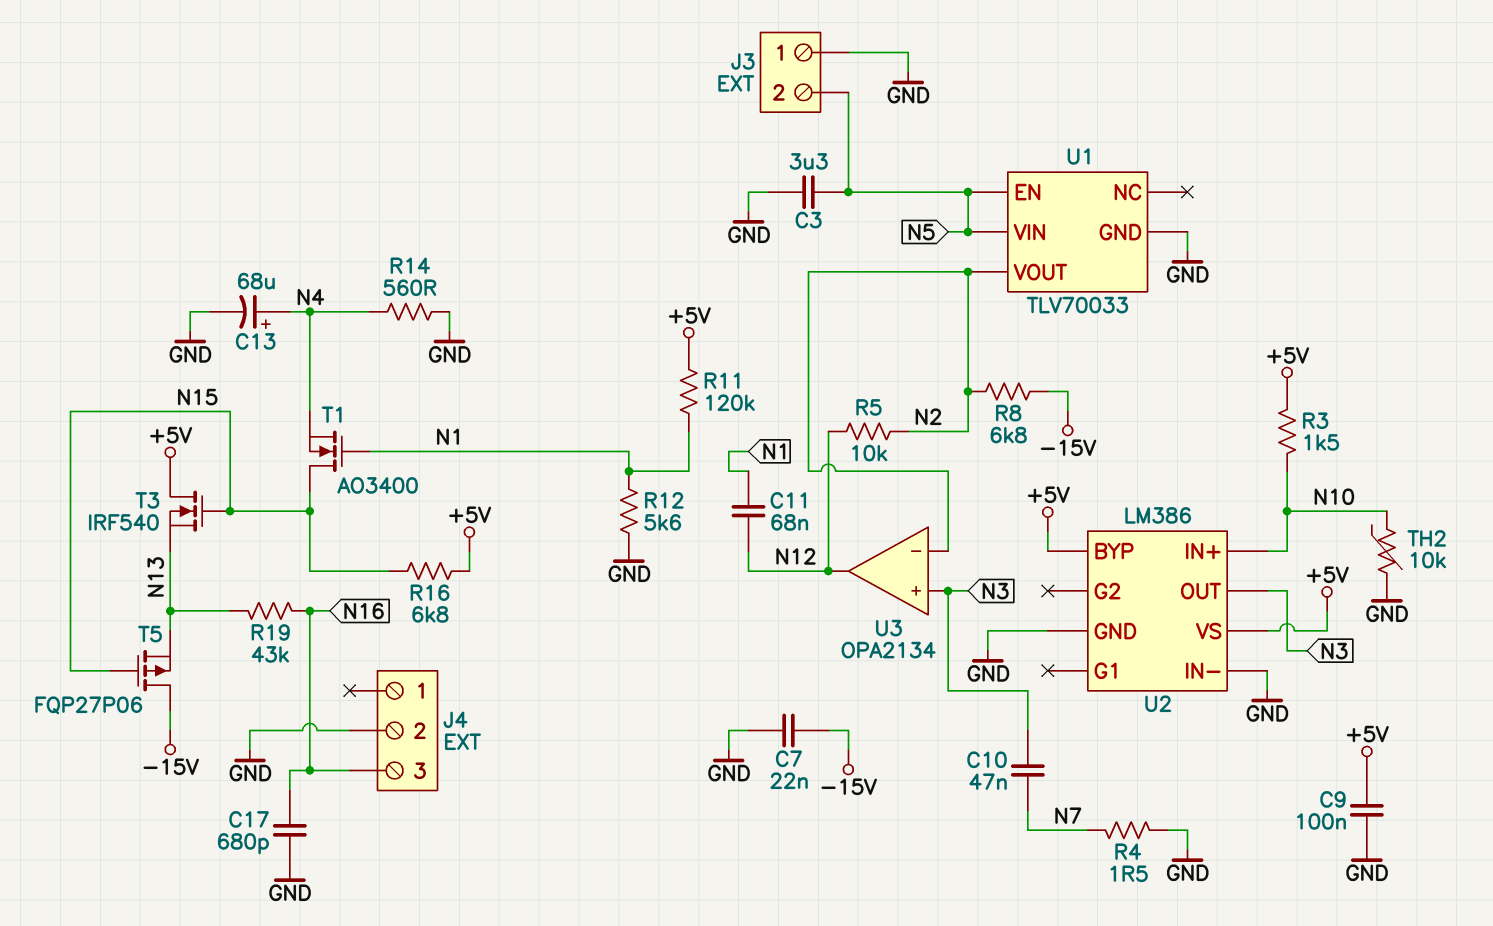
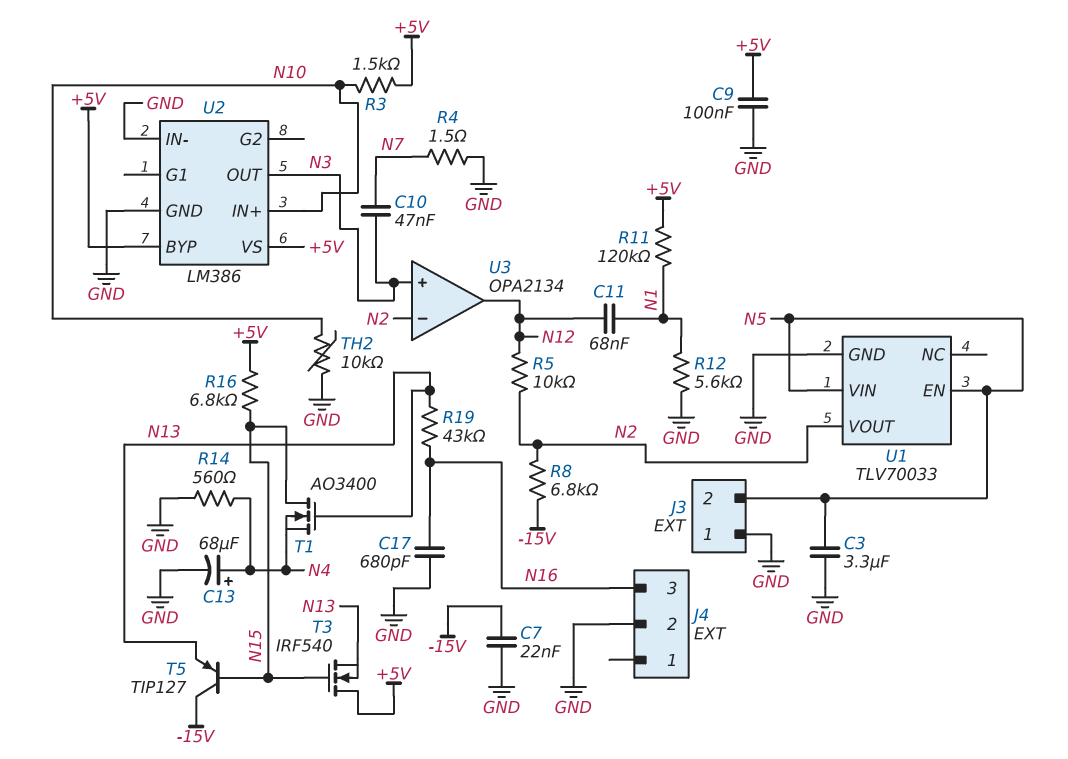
T1: NMOS AO3400 (G N1, D N15, S N4) -> NMOS AO3400 (G N13, D N15, S N4)
T5: PMOS FQP27P06 (G N15, D -15V, S N13) -> PNP TIP127 (B N15, C -15V, E N13)

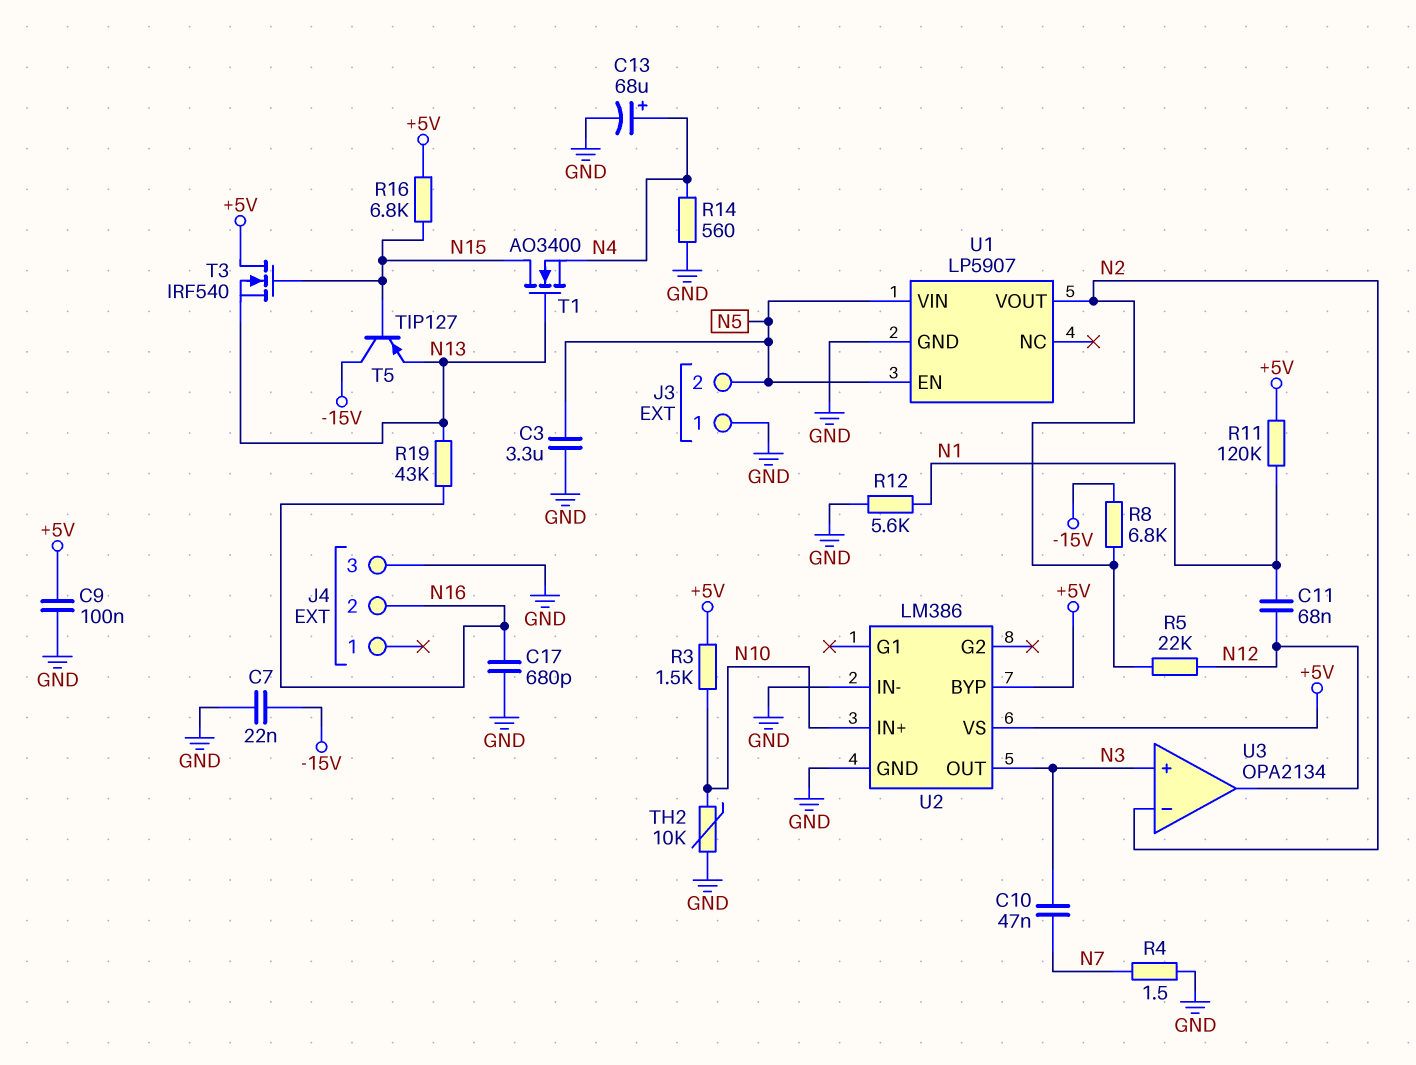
J4 pin 2: GND -> N16
J4 pin 3: N16 -> GND
R5: 10k (N2, N12) -> 22k (N2, N12)
U1: TLV70033 -> LP5907

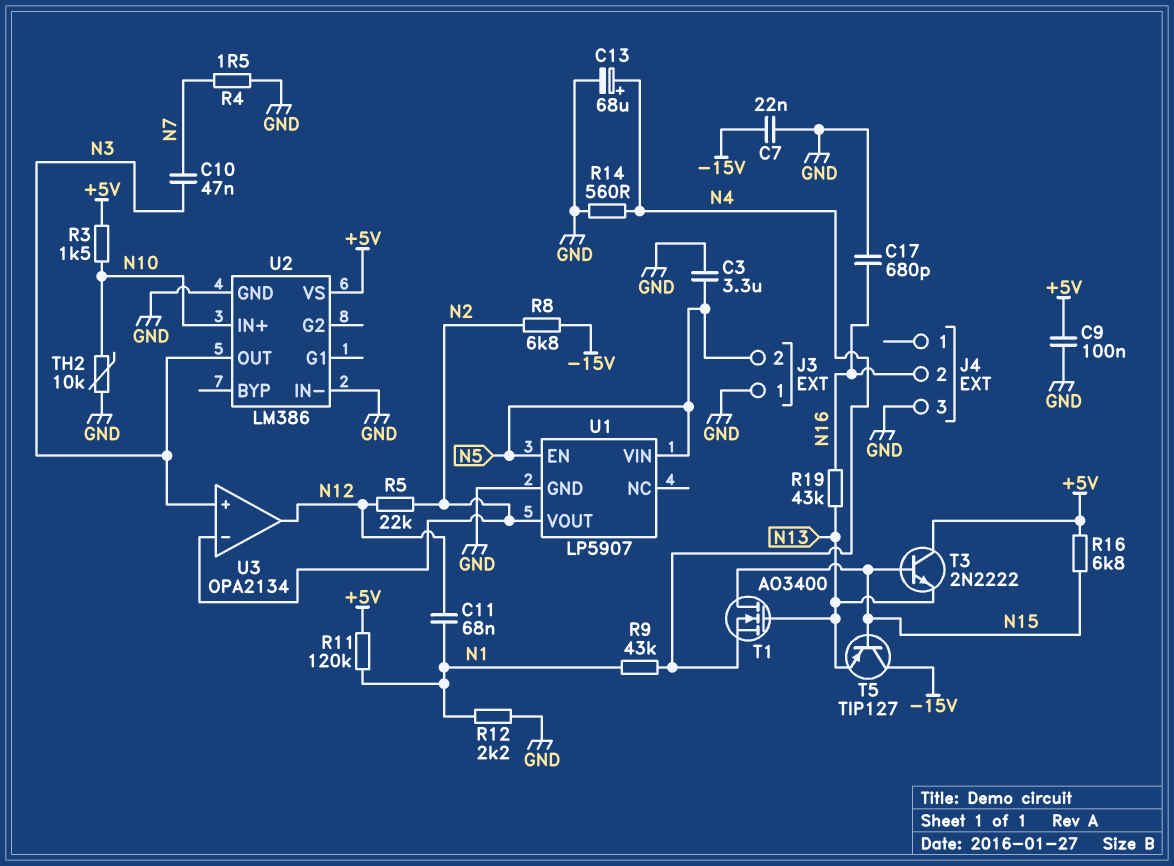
R9: none -> 43k (N1, N4)
R12: 5.6k (GND, N1) -> 2.2k (GND, N1)
T3: NMOS IRF540 (G N15, D +5V, S N13) -> NPN 2N2222 (B N15, C +5V, E N13)
U2 pin BYP: +5V -> none

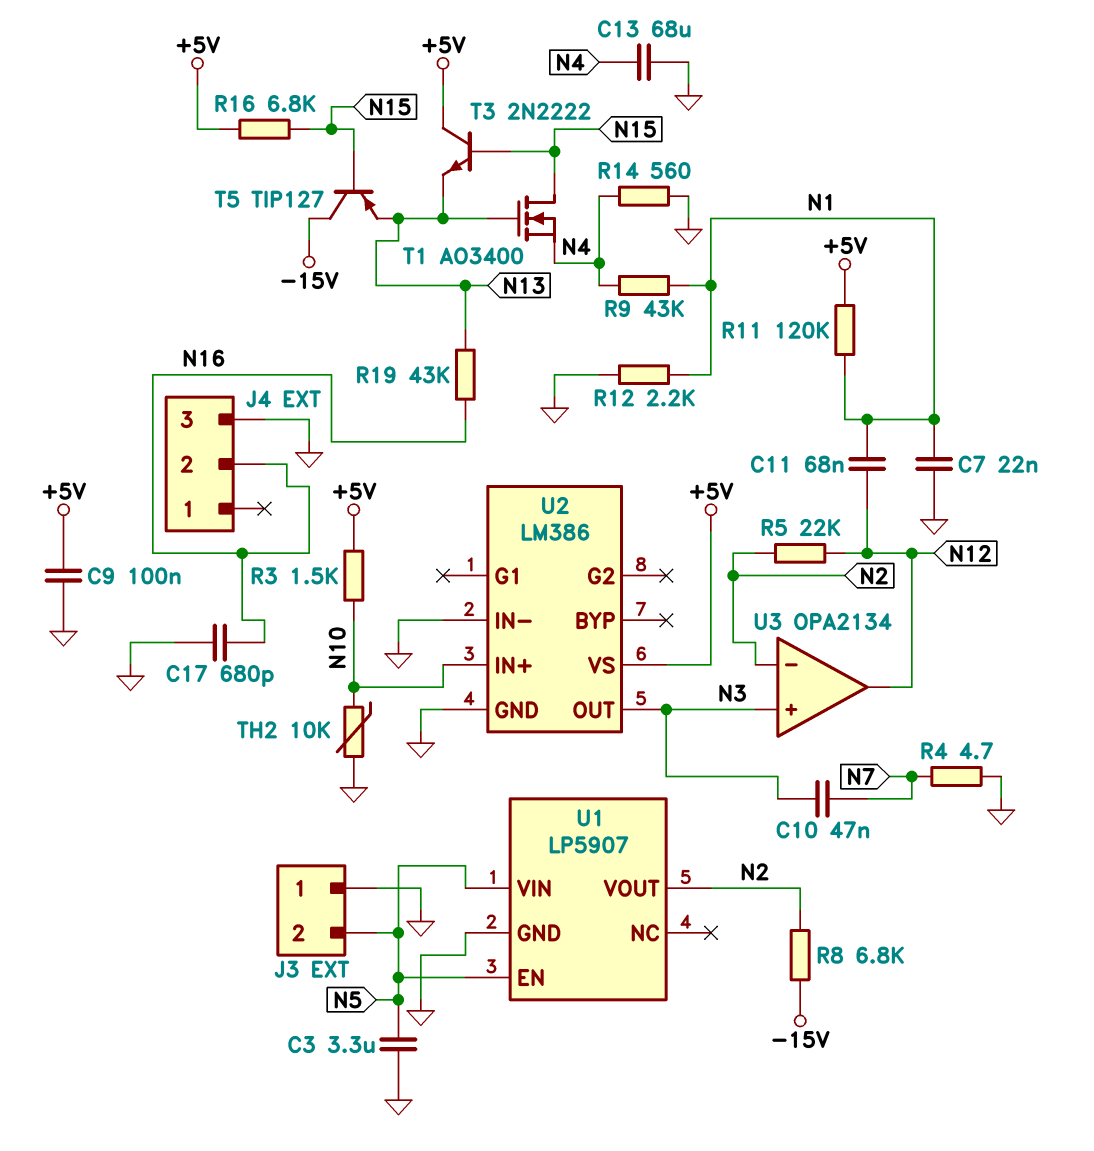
C7: 22nF (-15V, GND) -> 22nF (GND, N1)
C13: 68uF (plus N4, minus GND) -> 68uF (GND, N4)
R4: 1.5 (GND, N7) -> 4.7 (GND, N7)

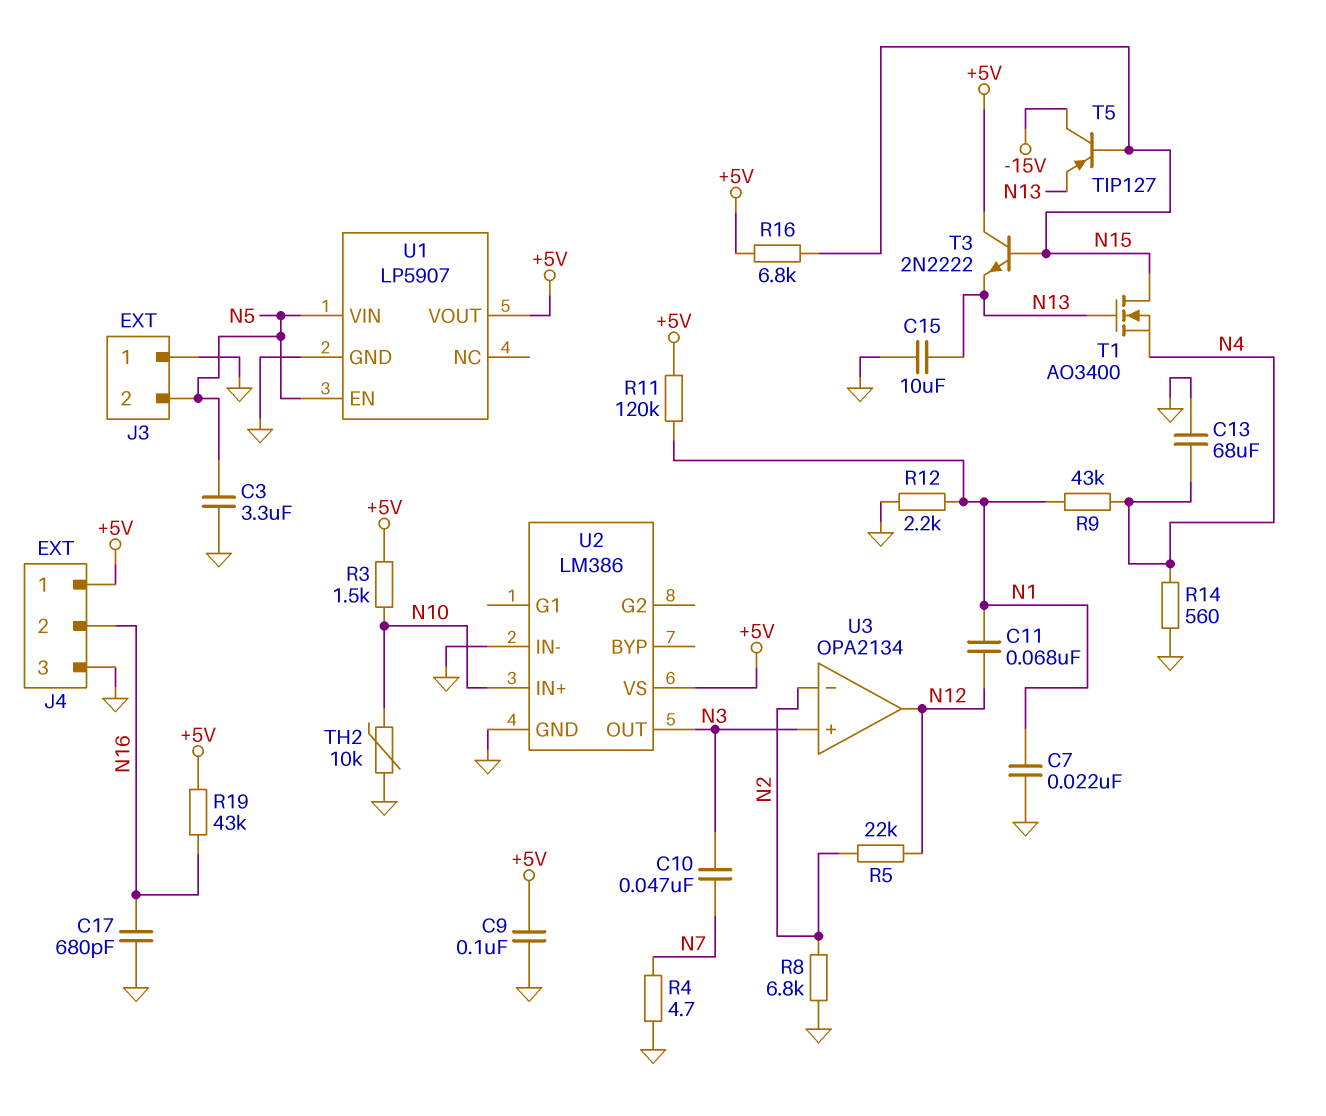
C15: none -> 10uF (GND, N13)
J4 pin 1: none -> +5V
R8: 6.8k (-15V, N2) -> 6.8k (GND, N2)
R19: 43k (N13, N16) -> 43k (+5V, N16)
U1 pin VOUT: N2 -> +5V

